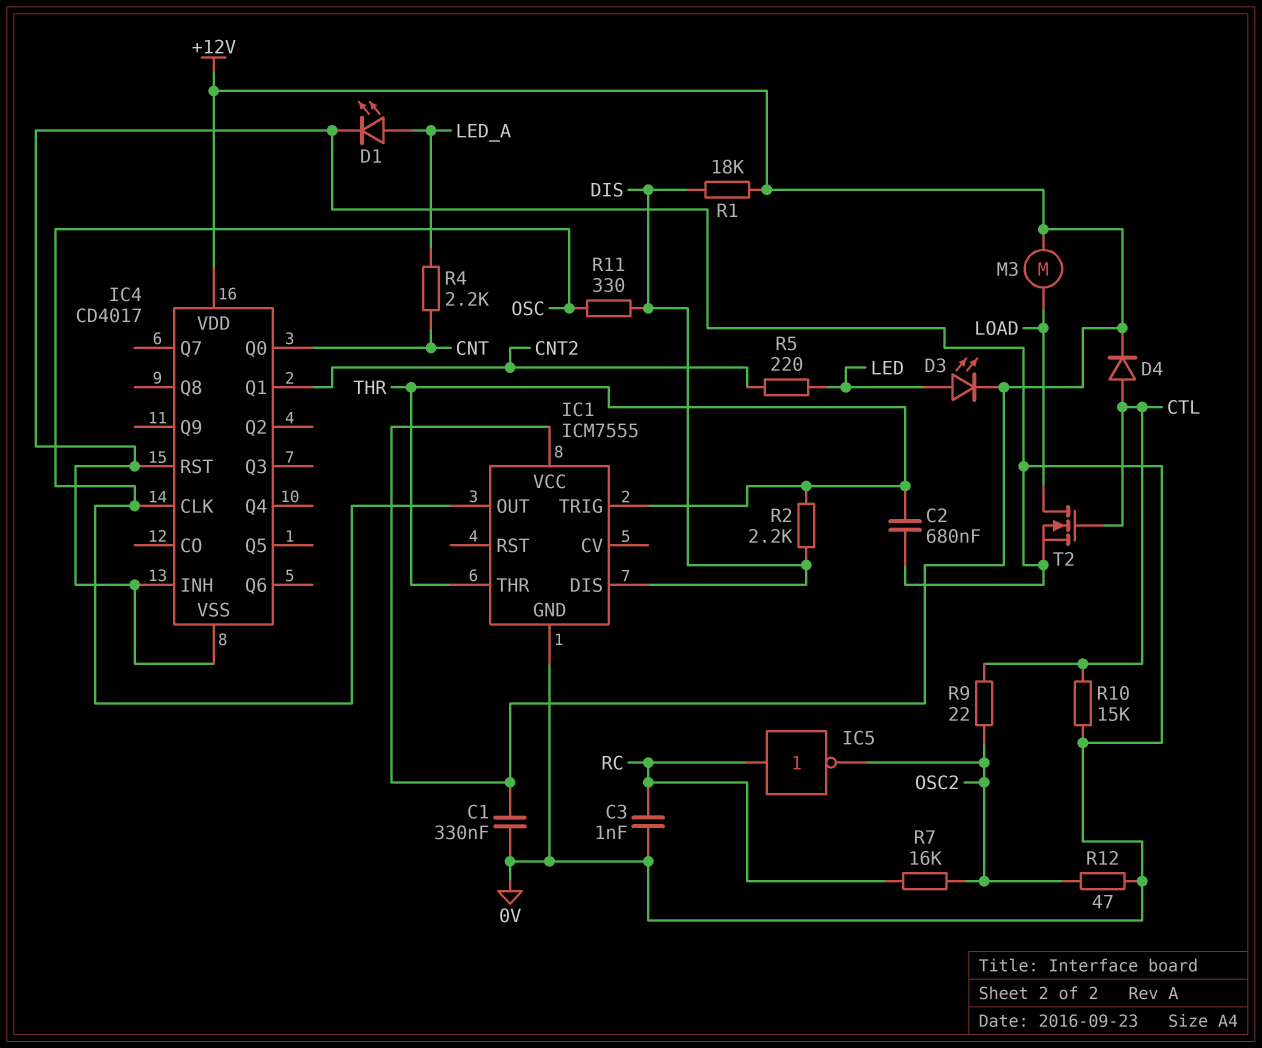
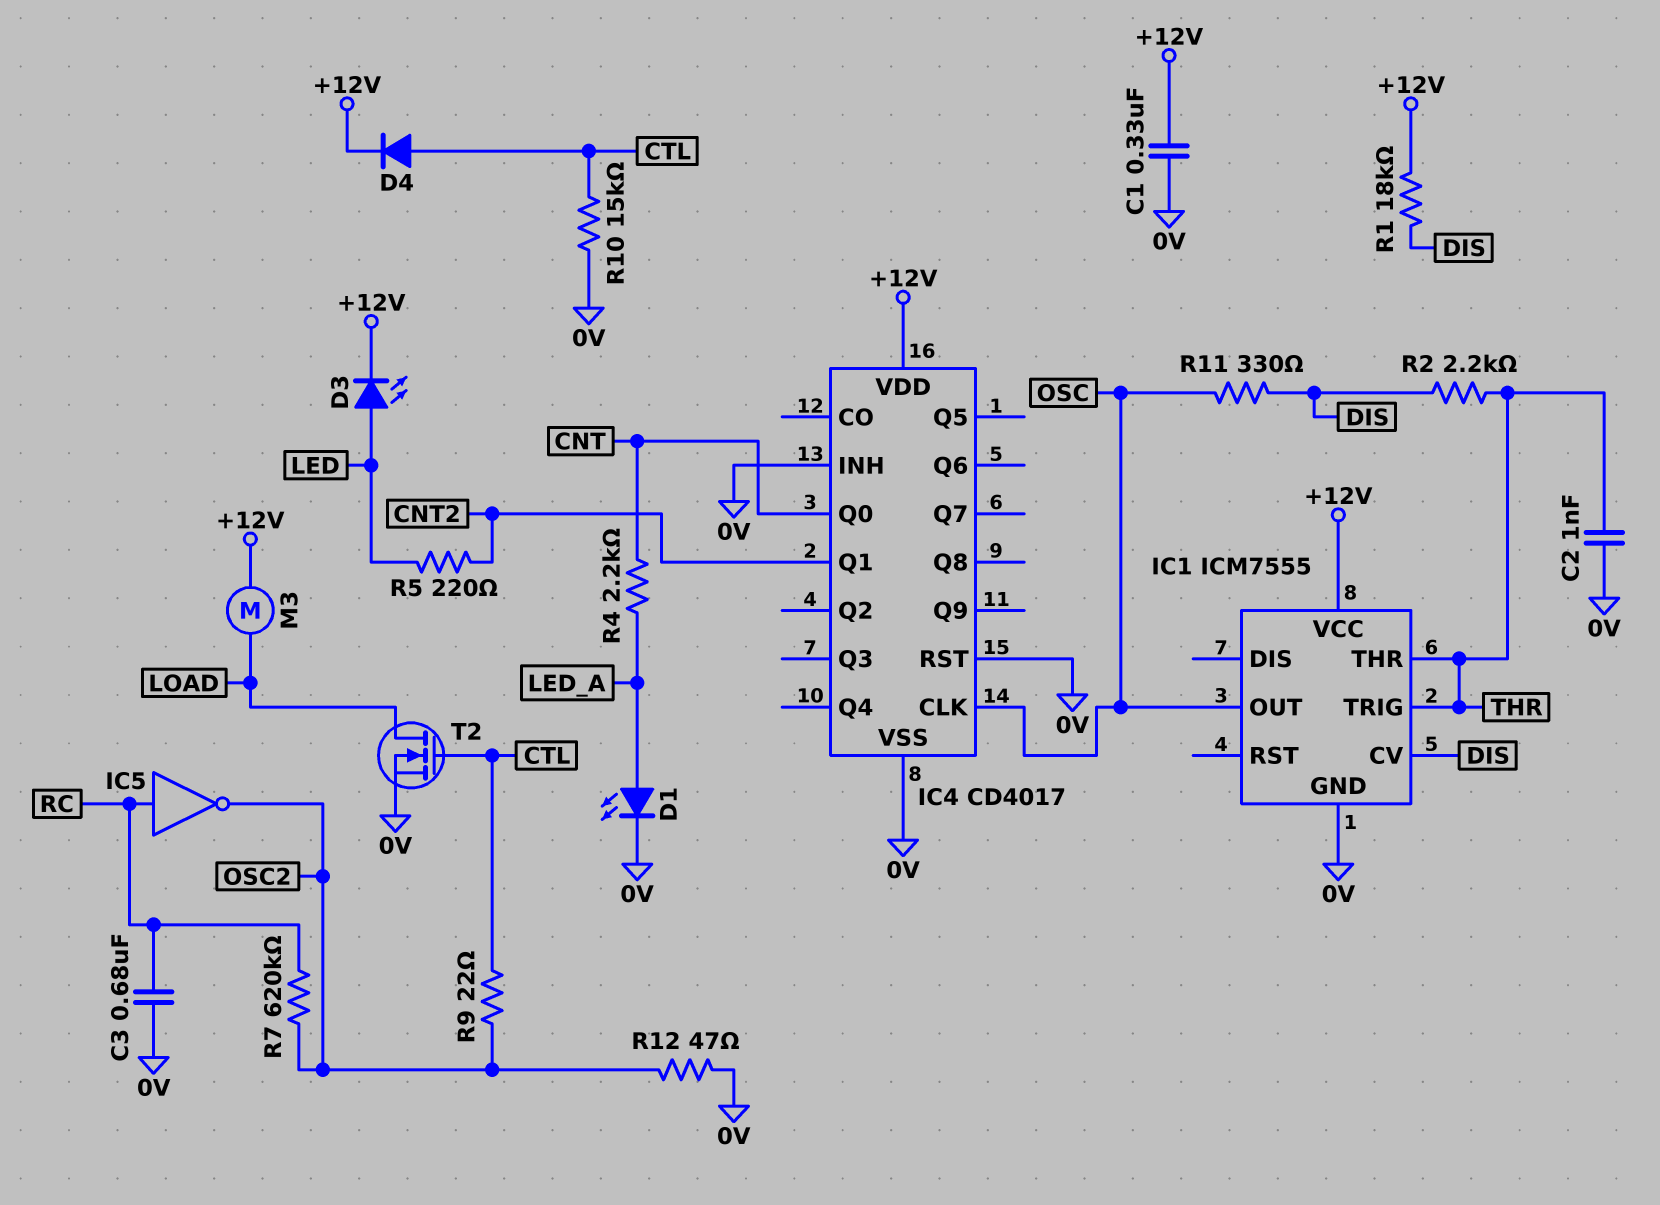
C2: 680nF (0V, THR) -> 1nF (0V, THR)
C3: 1nF (0V, RC) -> 680nF (0V, RC)
IC1 pin CV: none -> DIS
IC1 pin DIS: DIS -> none
R7: 16k (OSC2, RC) -> 620k (OSC2, RC)

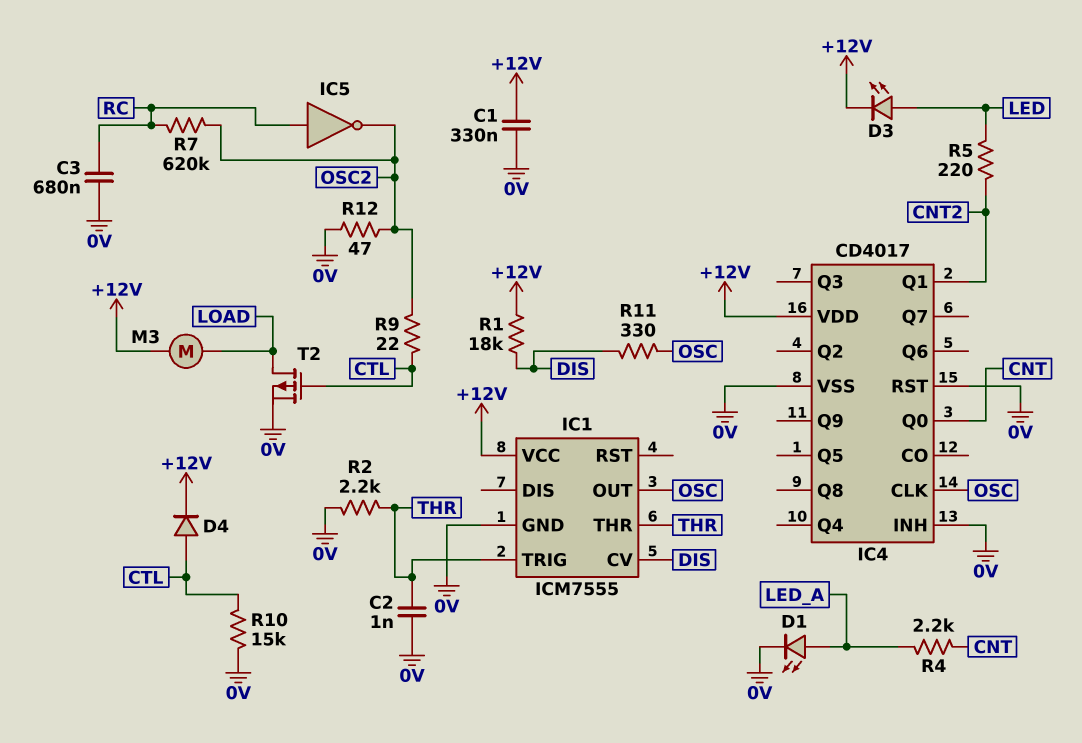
R2: 2.2k (DIS, THR) -> 2.2k (0V, THR)
T2: NMOS (G CTL, D LOAD, S 0V) -> PMOS (G CTL, D LOAD, S 0V)

